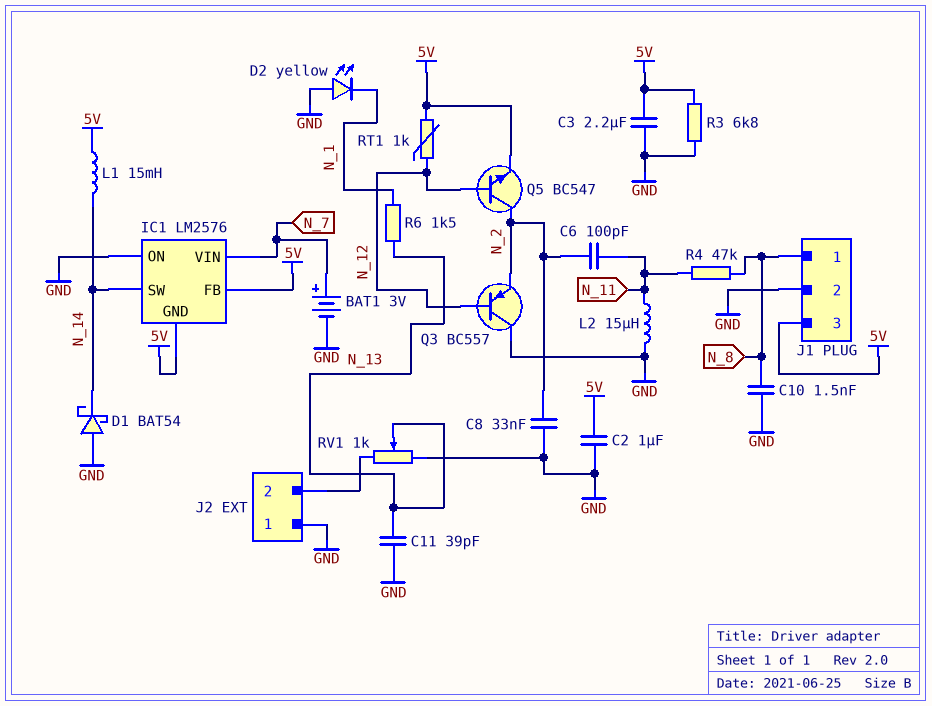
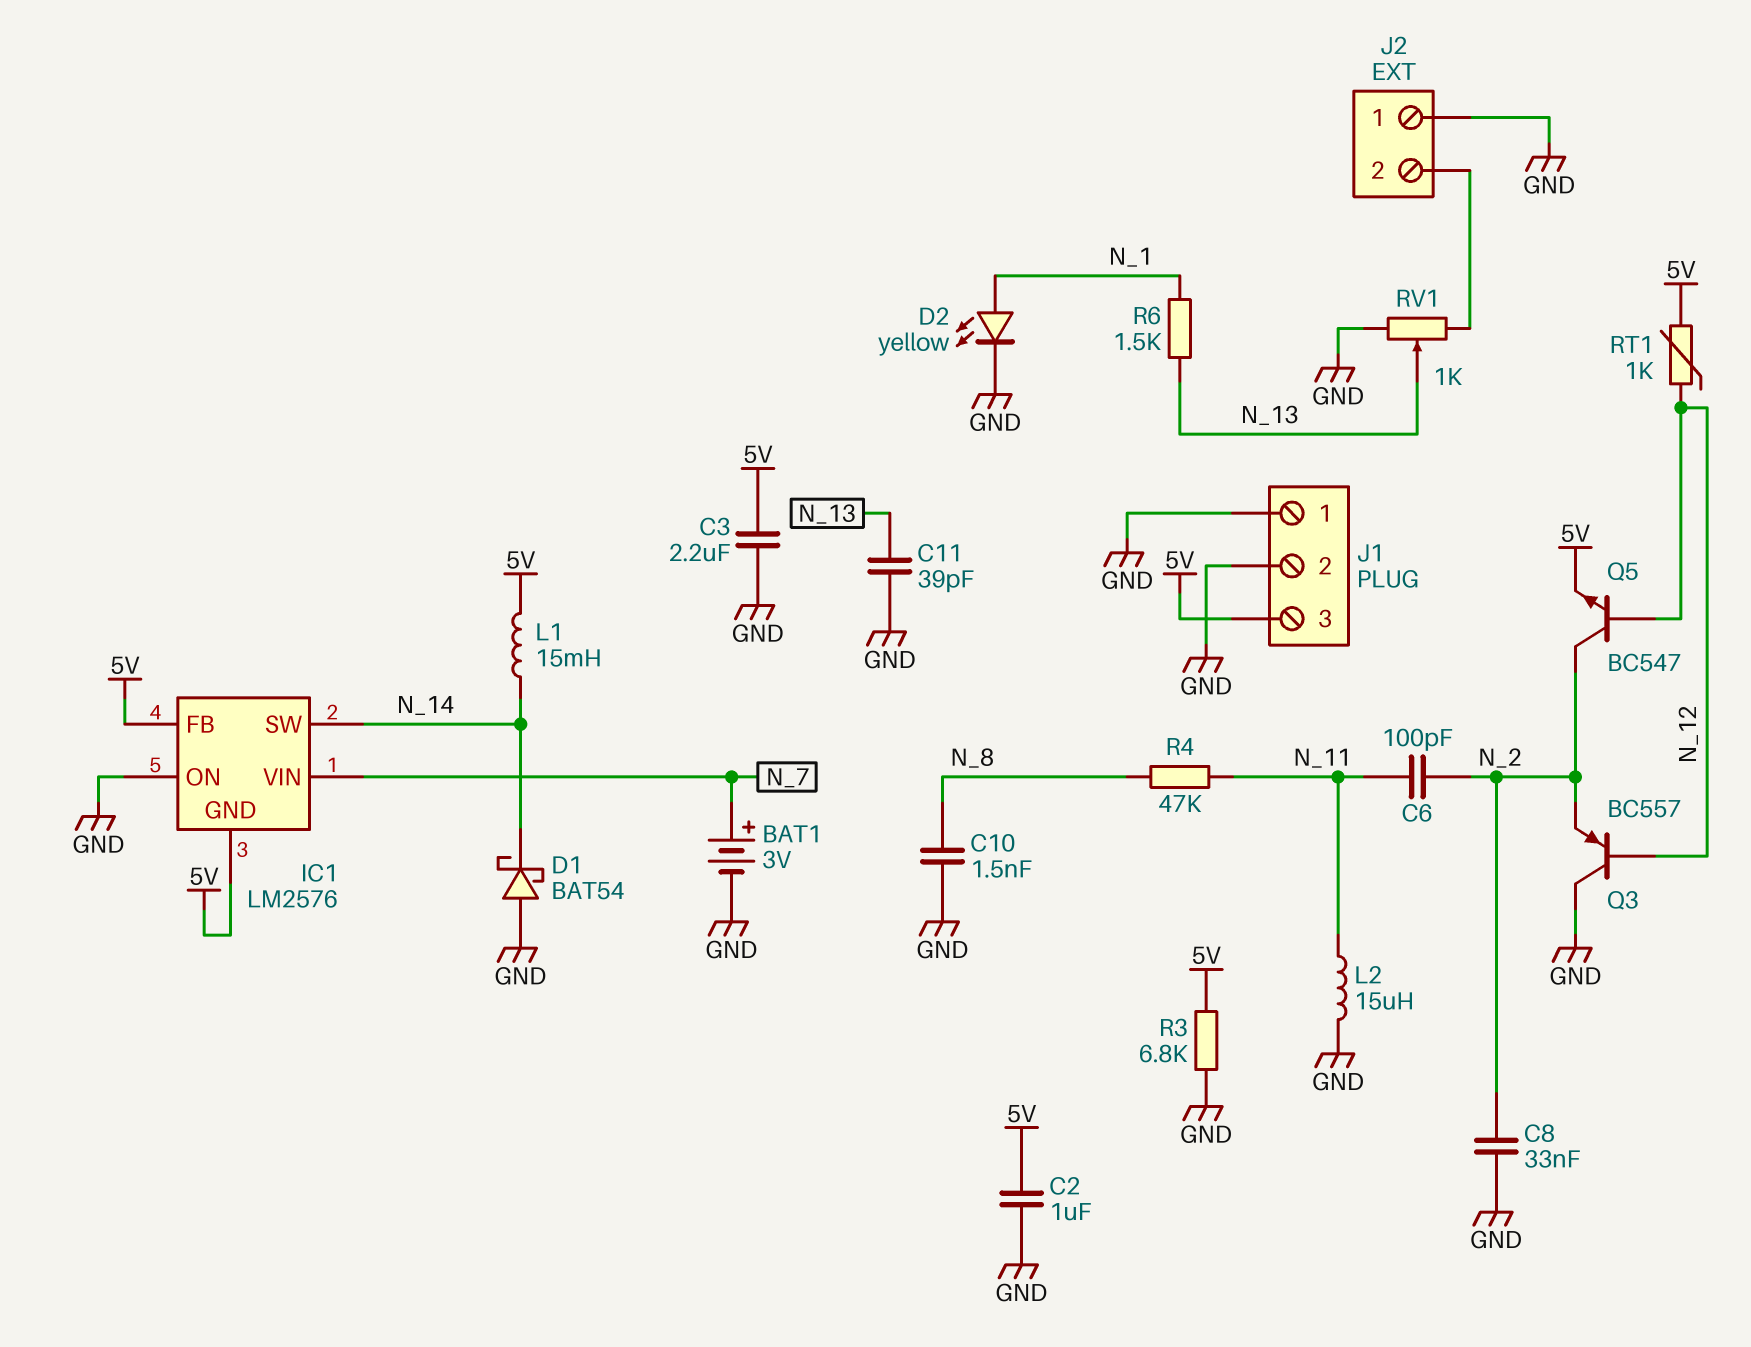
D2: LED yellow (A GND, K N_1) -> LED yellow (A N_1, K GND)
J1 pin 1: N_8 -> GND

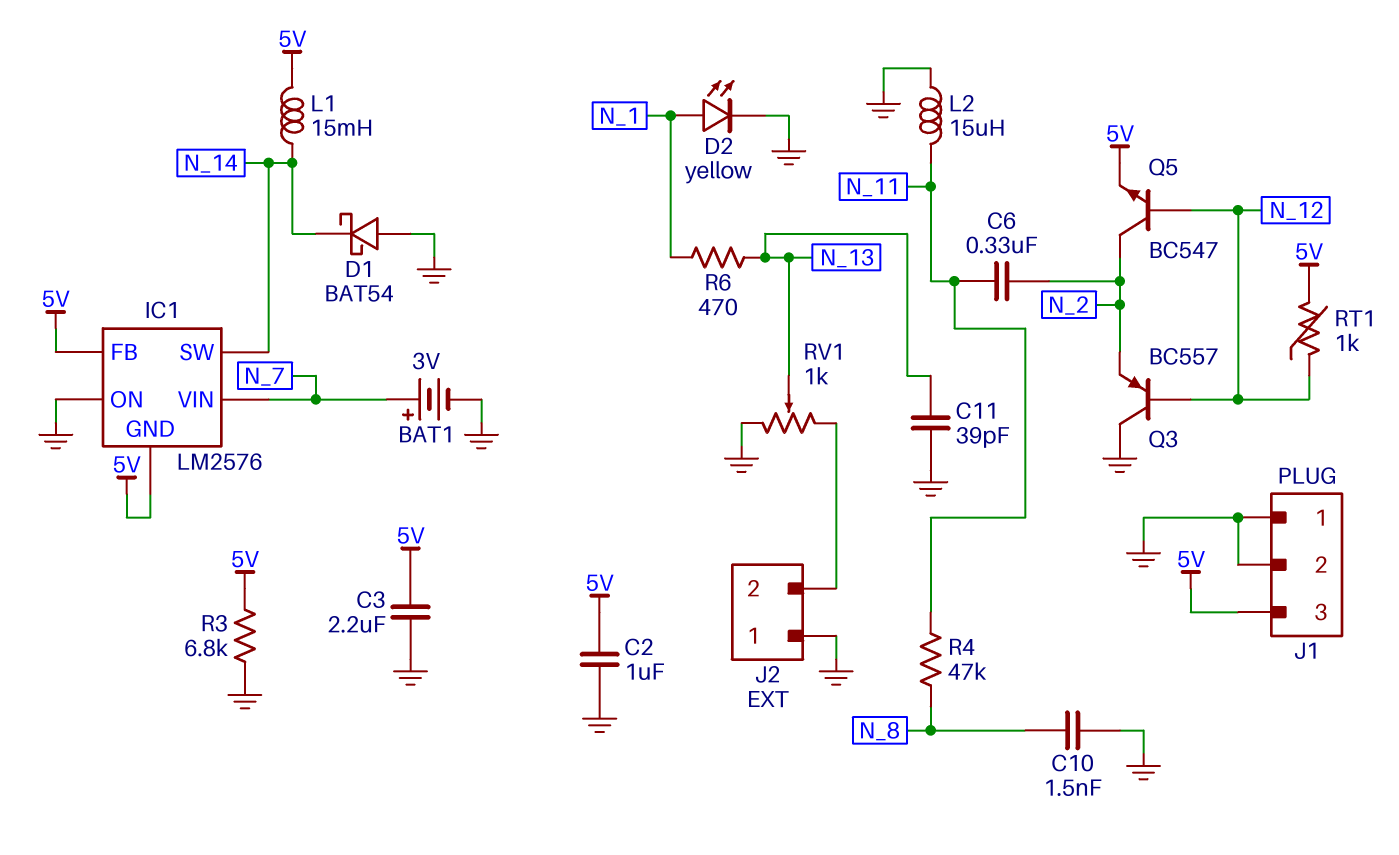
C6: 100pF (N_2, N_11) -> 330nF (N_2, N_11)
C8: 33nF (GND, N_2) -> none
R6: 1.5k (N_1, N_13) -> 470 (N_1, N_13)

